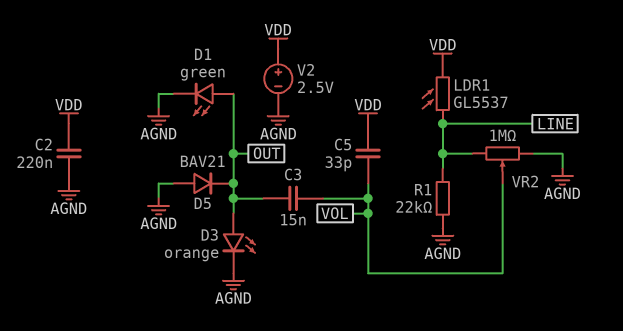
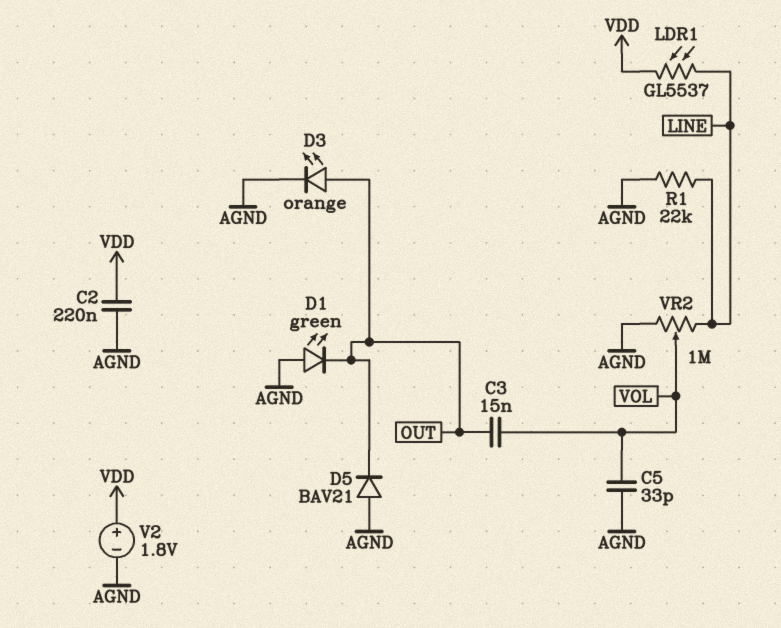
C5: 33pF (VDD, VOL) -> 33pF (AGND, VOL)
D1: LED green (A OUT, K AGND) -> LED green (A AGND, K OUT)
V2: 2.5V (plus VDD, minus AGND) -> 1.8V (plus VDD, minus AGND)

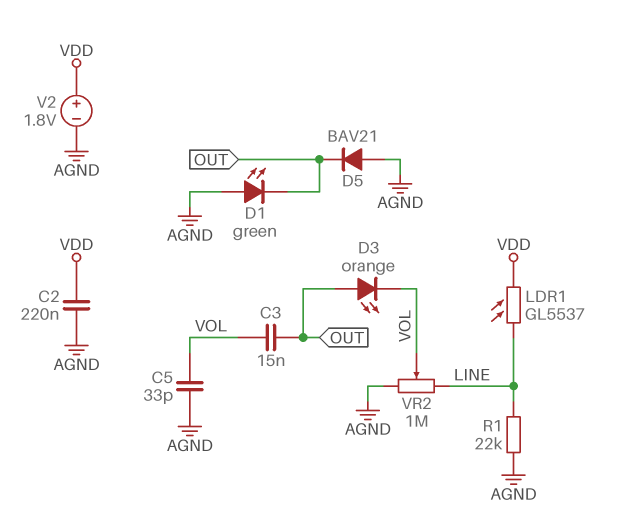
D3: LED orange (A OUT, K AGND) -> LED orange (A OUT, K VOL)

